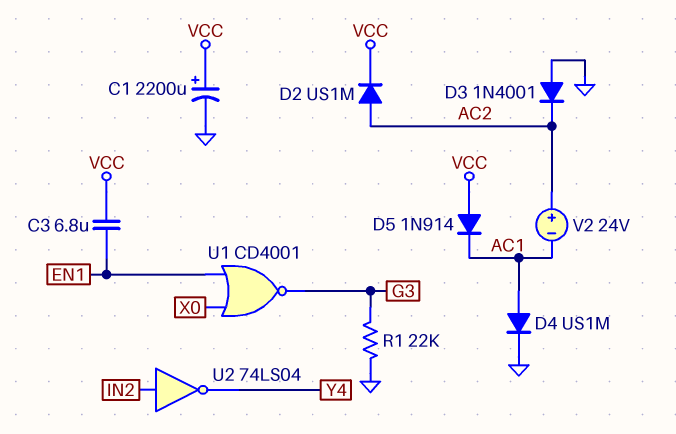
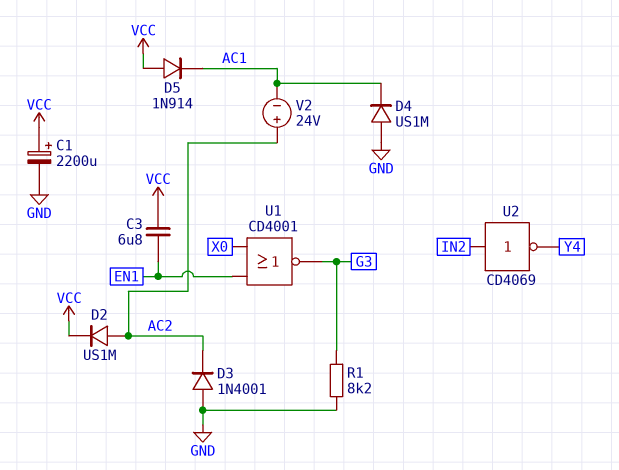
D4: diode US1M (A AC1, K GND) -> diode US1M (A GND, K AC1)
R1: 22k (G3, GND) -> 8.2k (G3, GND)
U2: NOT 74LS04 (in IN2, out Y4) -> NOT CD4069 (in IN2, out Y4)

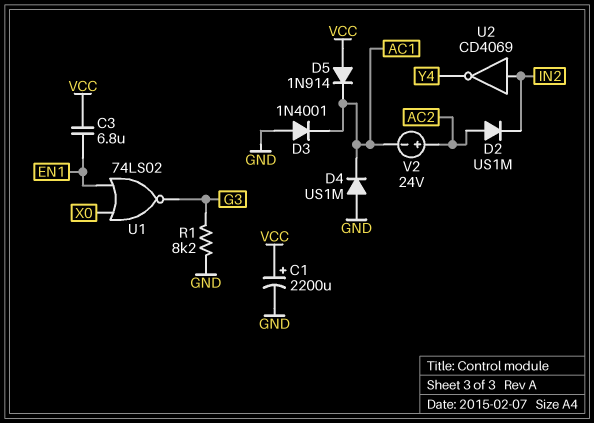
D2: diode US1M (A AC2, K VCC) -> diode US1M (A AC2, K IN2)
D3: diode 1N4001 (A GND, K AC2) -> diode 1N4001 (A GND, K AC1)
U1: NOR CD4001 (in EN1, in X0, out G3) -> NOR 74LS02 (in EN1, in X0, out G3)

